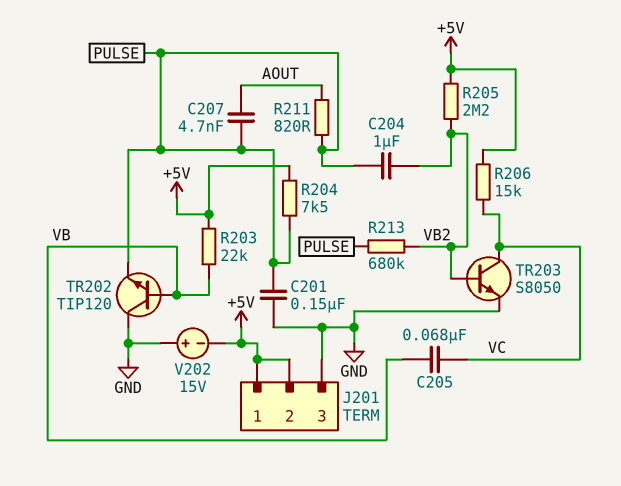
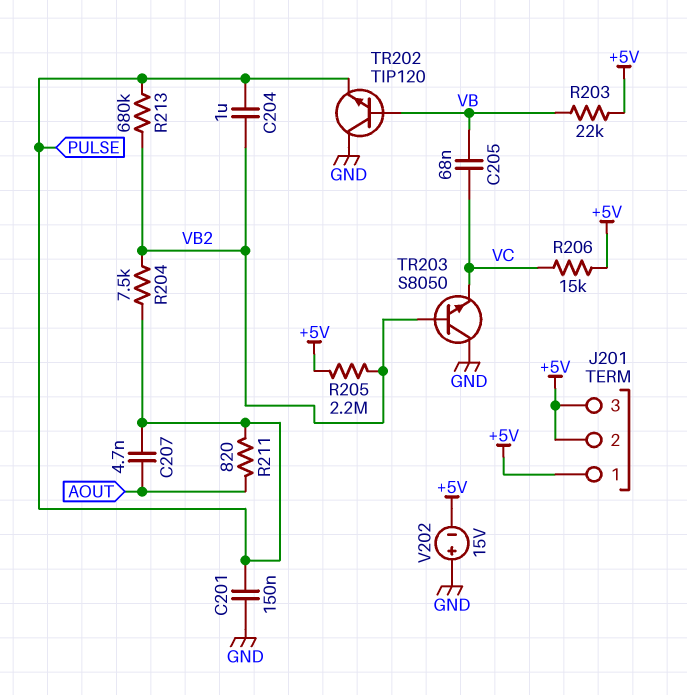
J201 pin 3: GND -> +5V
R204: 7.5k (+5V, PULSE) -> 7.5k (PULSE, VB2)
TR203: NPN S8050 (B VB2, C VC, E GND) -> NPN S8050 (B VB2, C GND, E VC)

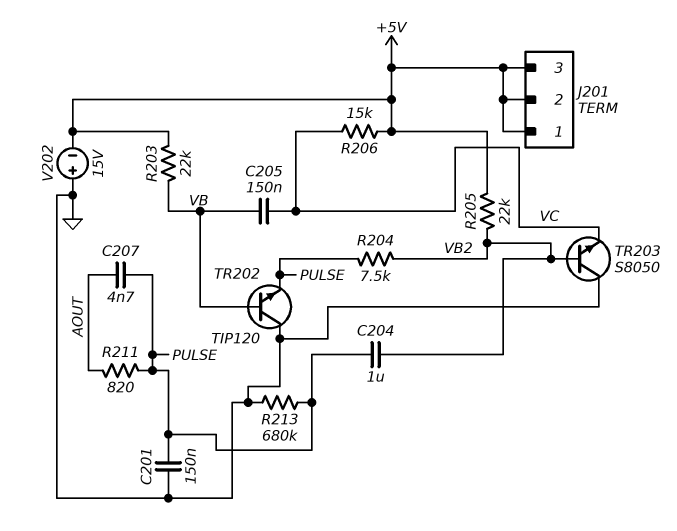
C205: 68nF (VB, VC) -> 150nF (VB, VC)
R205: 2.2M (+5V, VB2) -> 22k (+5V, VB2)
R213: 680k (PULSE, VB2) -> 680k (GND, PULSE)

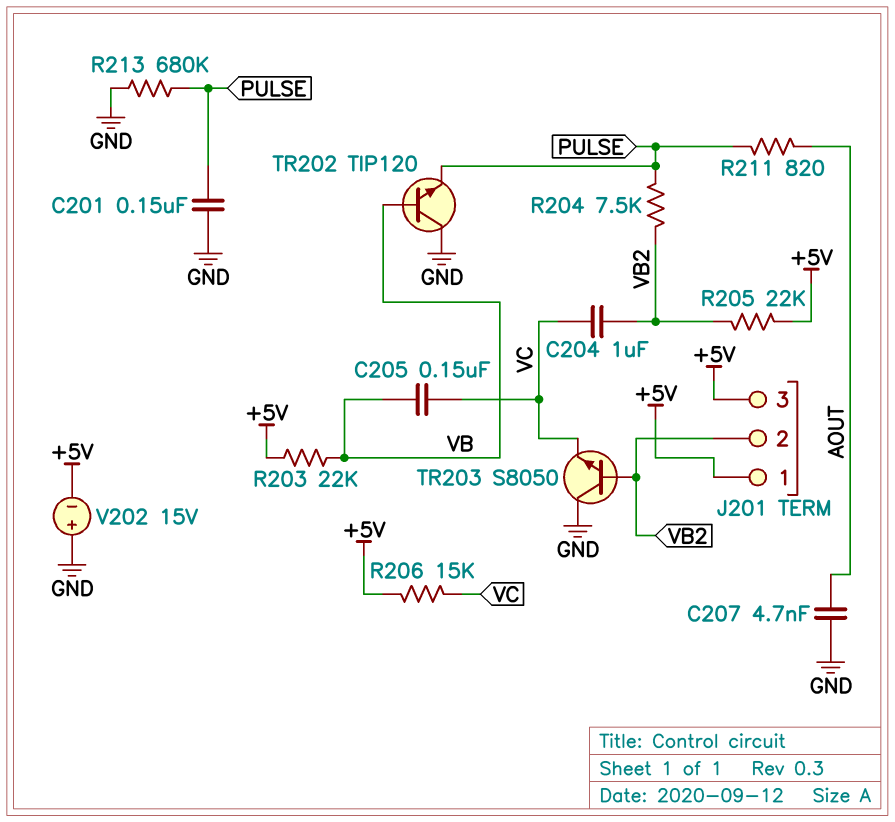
C204: 1uF (PULSE, VB2) -> 1uF (VB2, VC)
C207: 4.7nF (AOUT, PULSE) -> 4.7nF (AOUT, GND)
J201 pin 2: +5V -> VB2

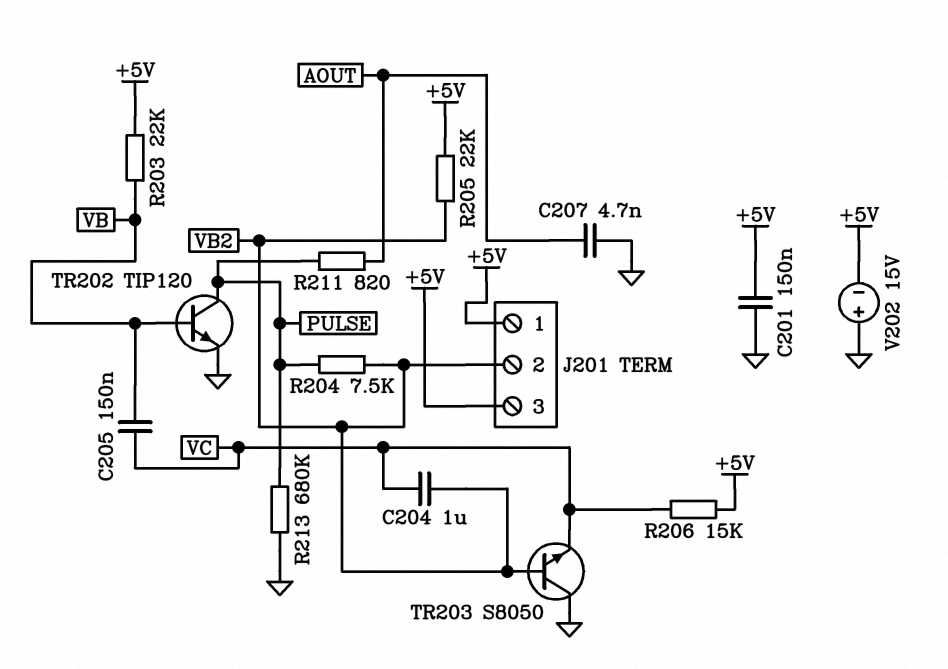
C201: 150nF (GND, PULSE) -> 150nF (+5V, GND)
TR202: NPN TIP120 (B VB, C GND, E PULSE) -> NPN TIP120 (B VB, C PULSE, E GND)

